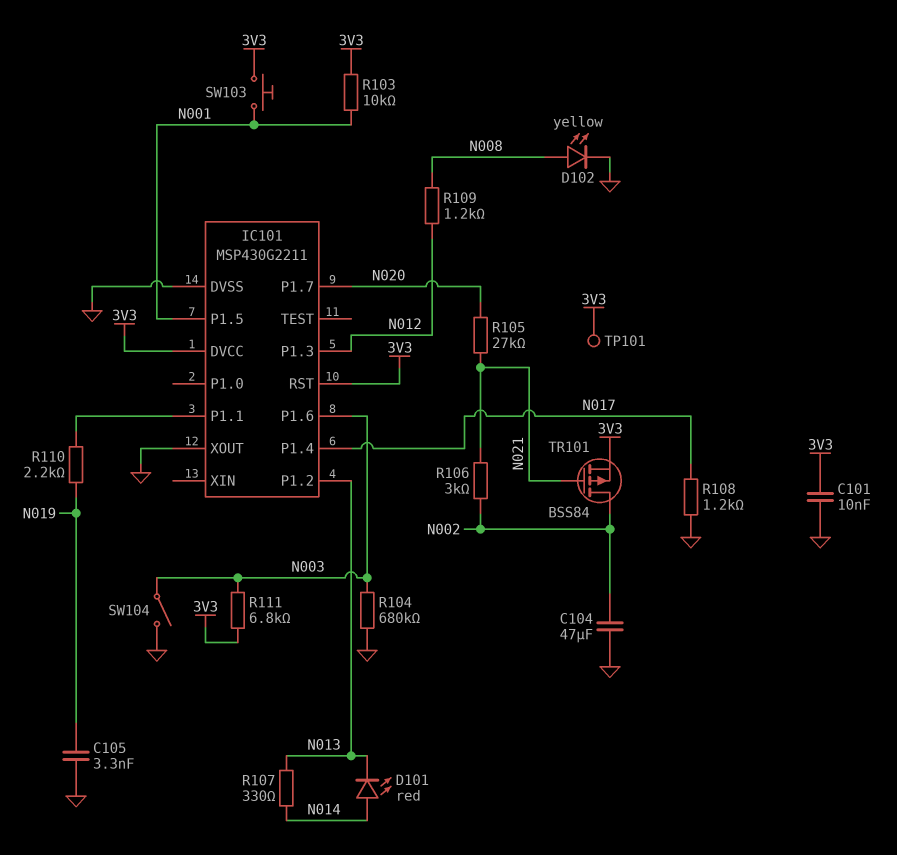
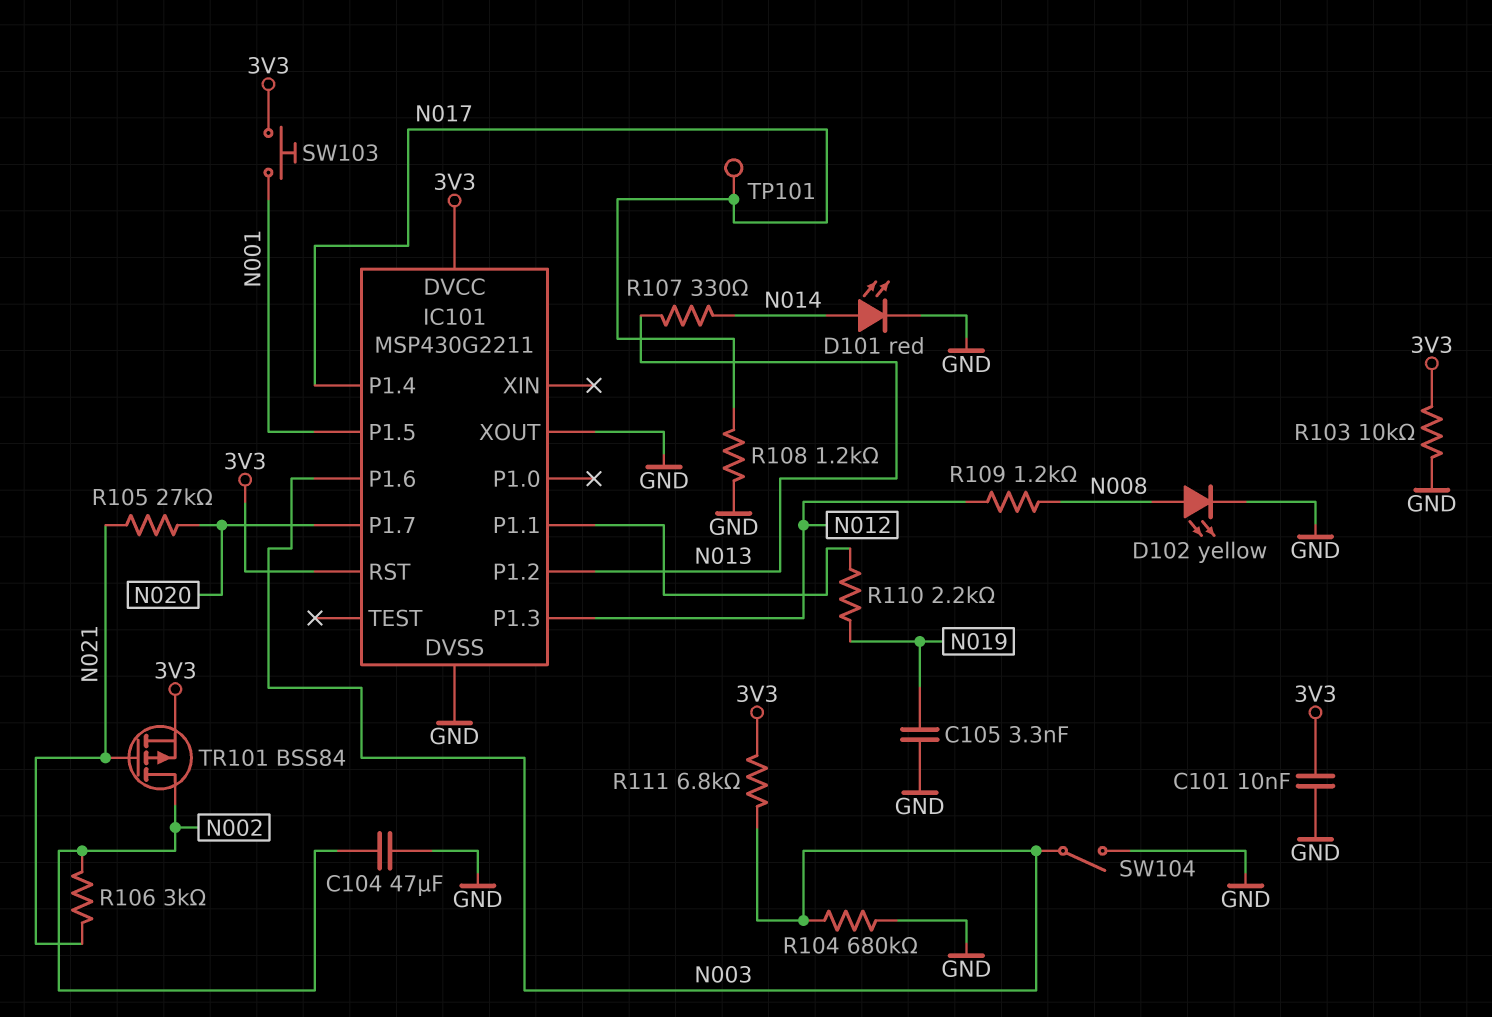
D101: LED red (A N014, K N013) -> LED red (A N014, K GND)
R103: 10k (3V3, N001) -> 10k (3V3, GND)
TP101: test point (3V3) -> test point (N017)

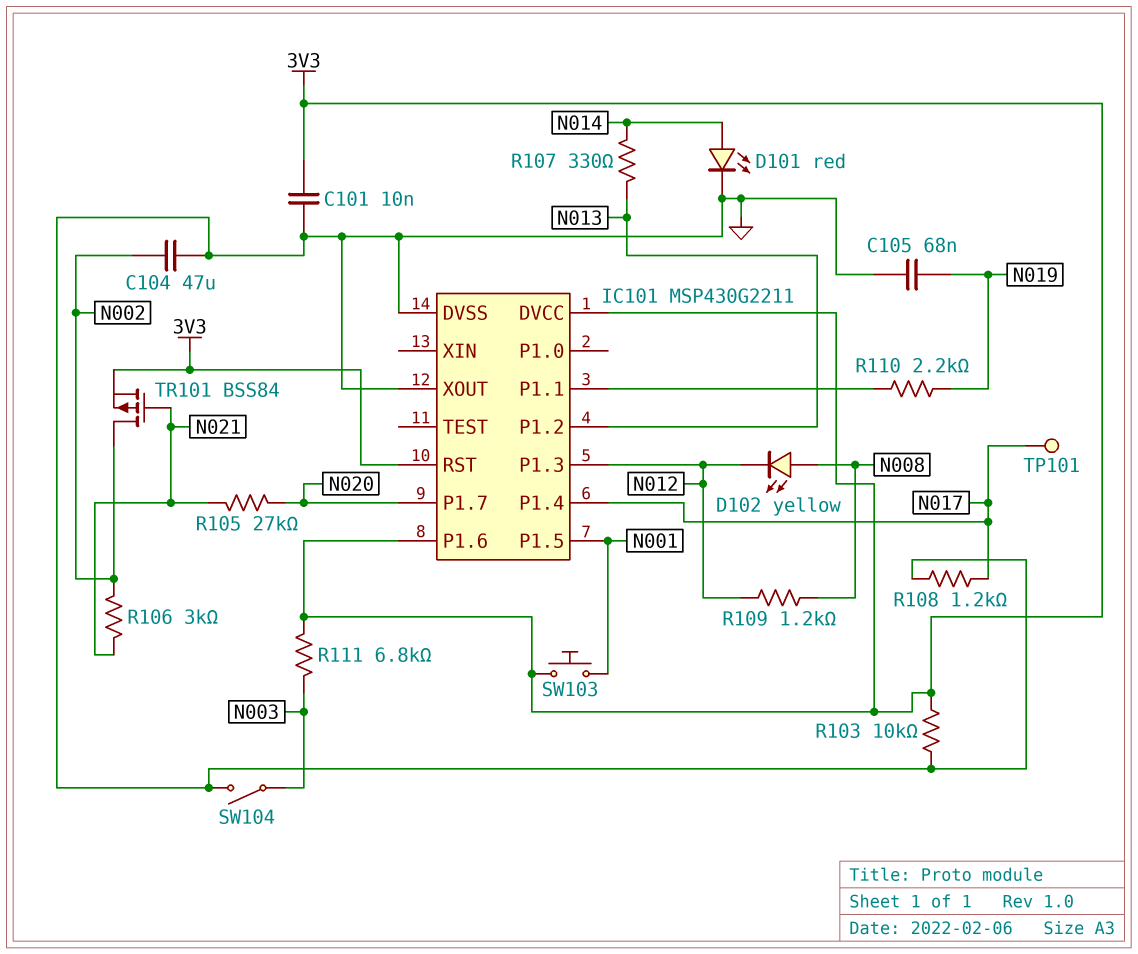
C105: 3.3nF (GND, N019) -> 68nF (GND, N019)
D102: LED yellow (A N008, K GND) -> LED yellow (A N008, K N012)
IC101 pin P1.6: N003 -> 3V3
R104: 680k (GND, N003) -> none

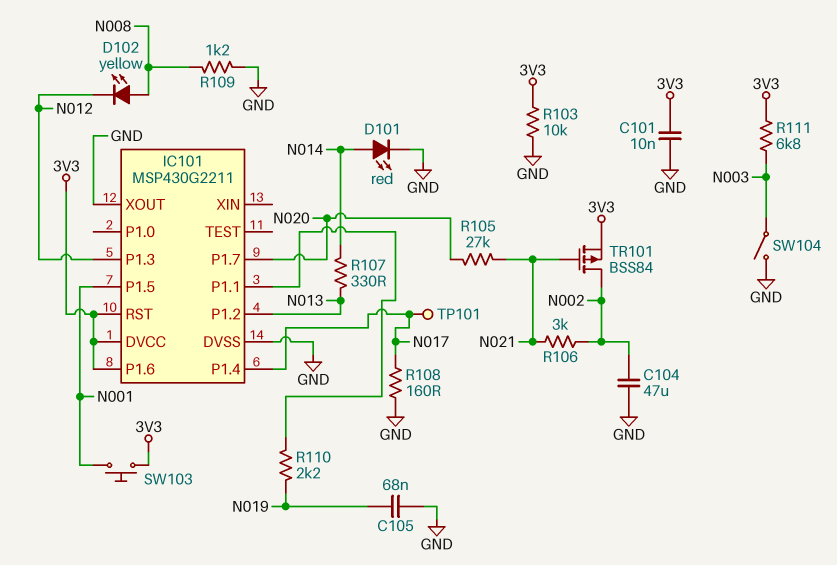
R108: 1.2k (GND, N017) -> 160 (GND, N017)
R109: 1.2k (N008, N012) -> 1.2k (GND, N008)

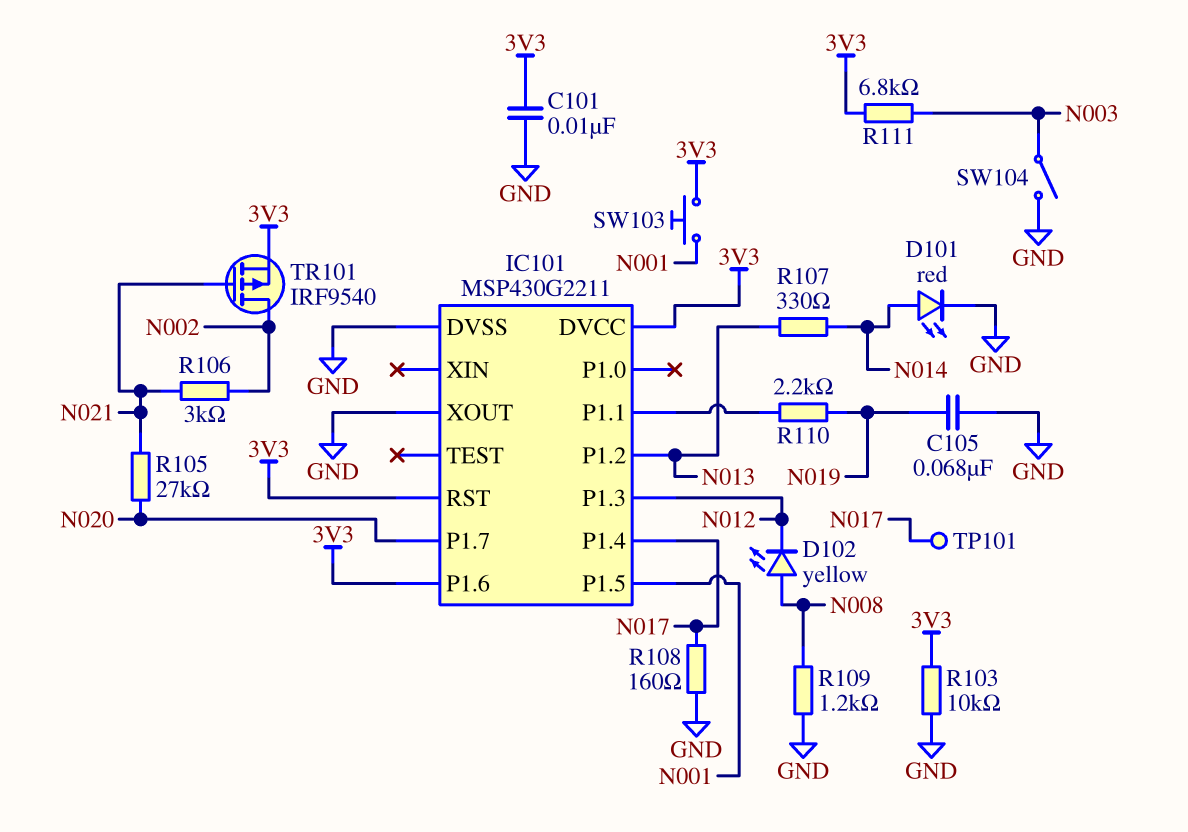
C104: 47uF (GND, N002) -> none
TR101: PMOS BSS84 (G N021, D N002, S 3V3) -> PMOS IRF9540 (G N021, D N002, S 3V3)

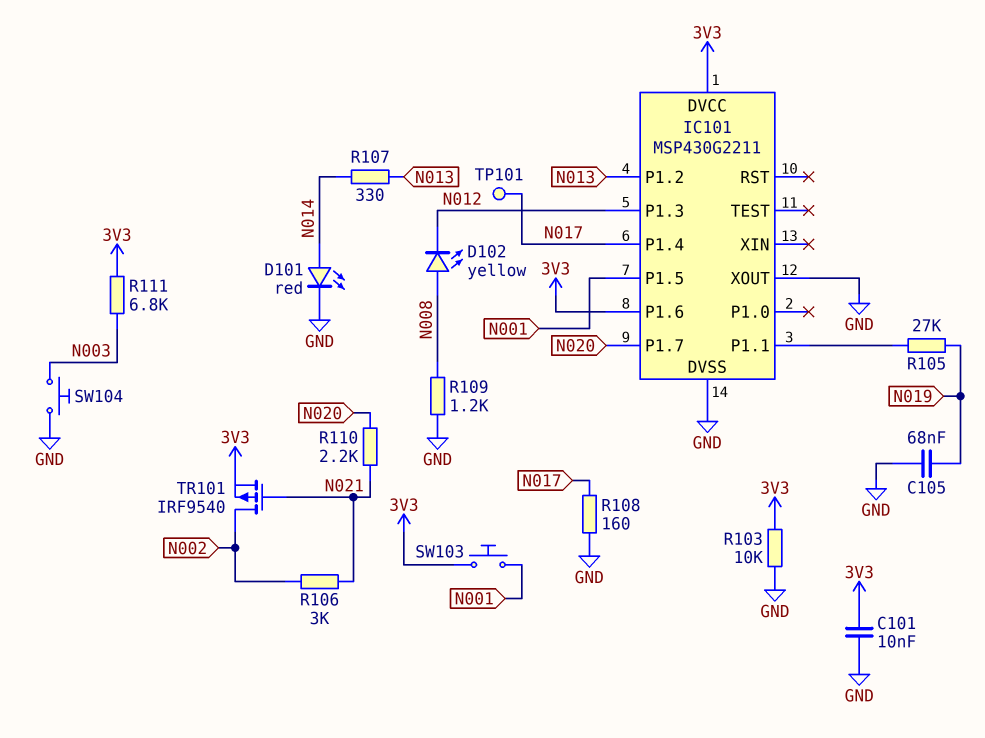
IC101 pin RST: 3V3 -> none
R105: 27k (N020, N021) -> 27k (IC101/P1.1, N019)
R110: 2.2k (IC101/P1.1, N019) -> 2.2k (N020, N021)
SW104: switch (GND, N003) -> button (GND, N003)

